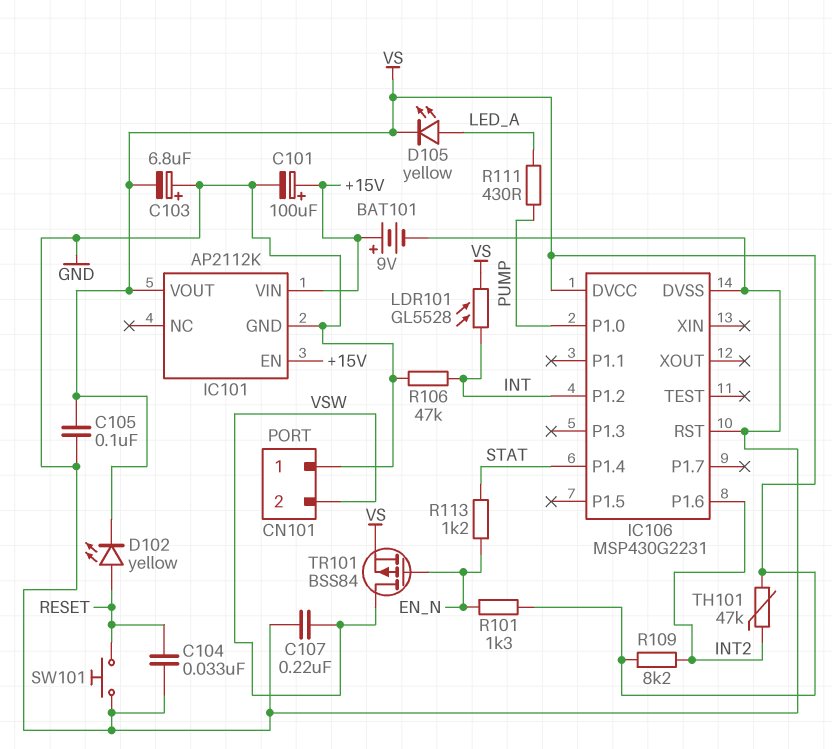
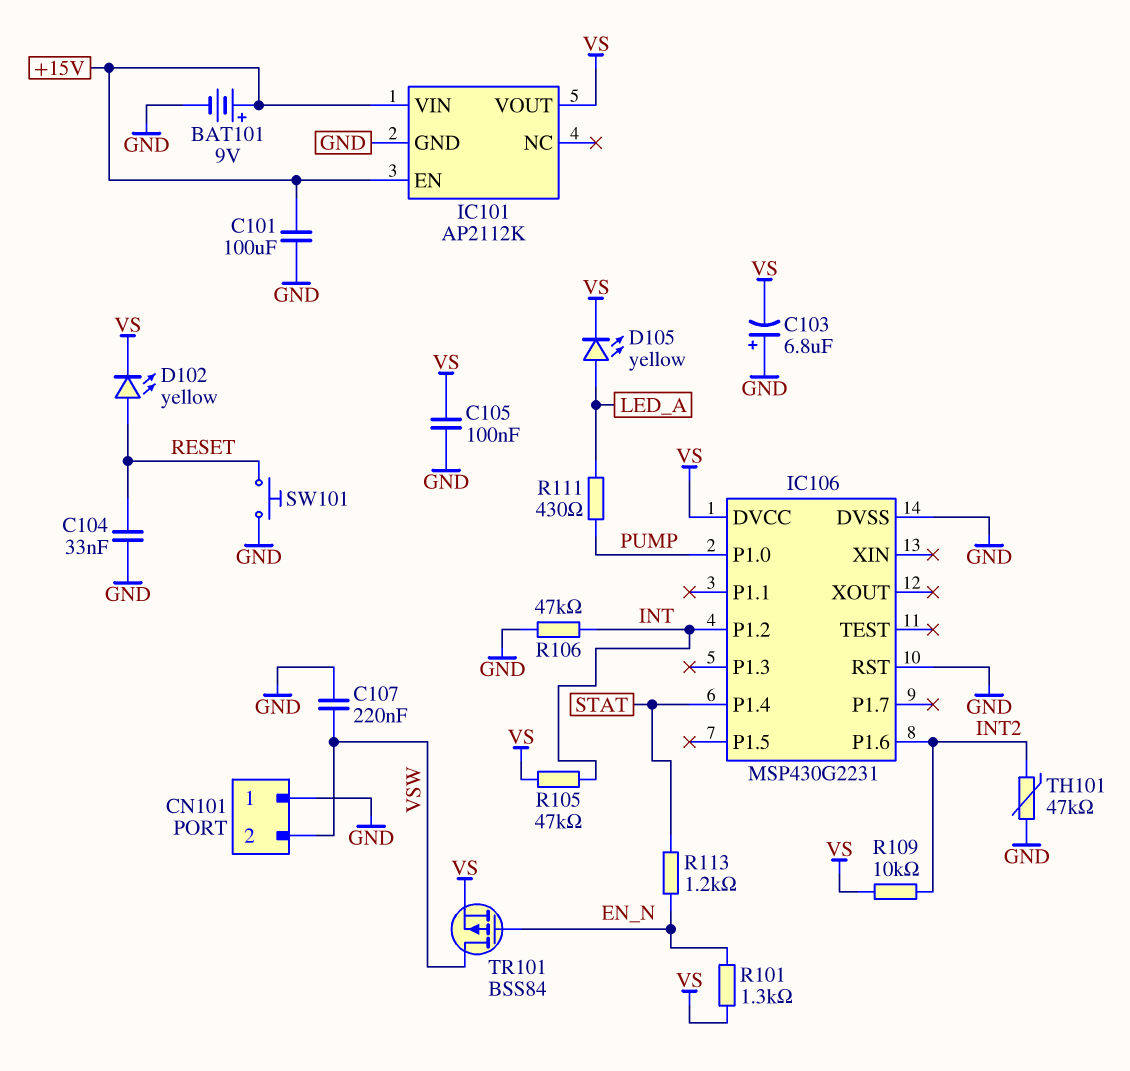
C101: 100uF (plus +15V, minus GND) -> 100uF (+15V, GND)
LDR101: GL5528 (INT, VS) -> none
R105: none -> 47k (INT, VS)
R109: 8.2k (INT2, VS) -> 10k (INT2, VS)
TH101: 47k (INT2, VS) -> 47k (GND, INT2)

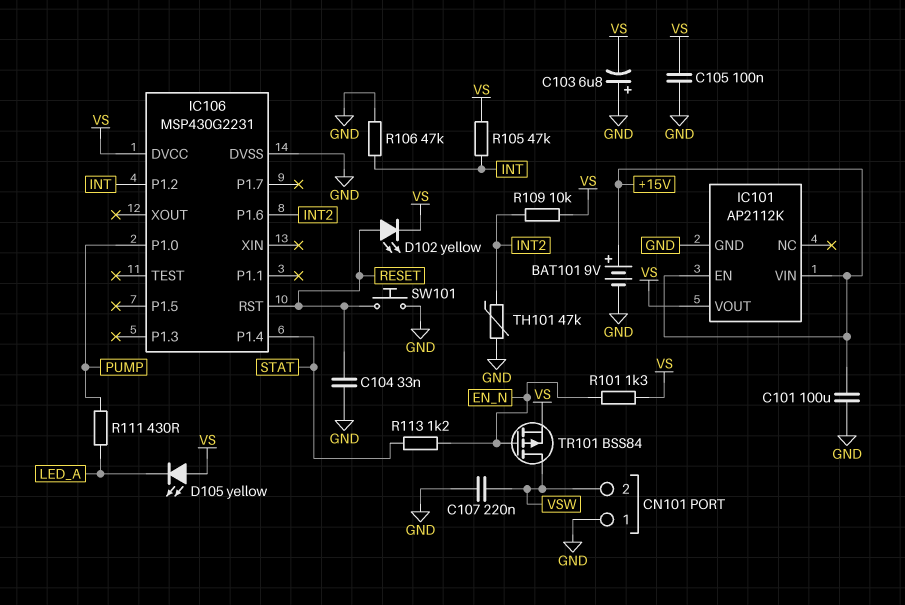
D105: LED yellow (A LED_A, K VS) -> LED yellow (A VS, K LED_A)
IC106 pin RST: GND -> RESET

